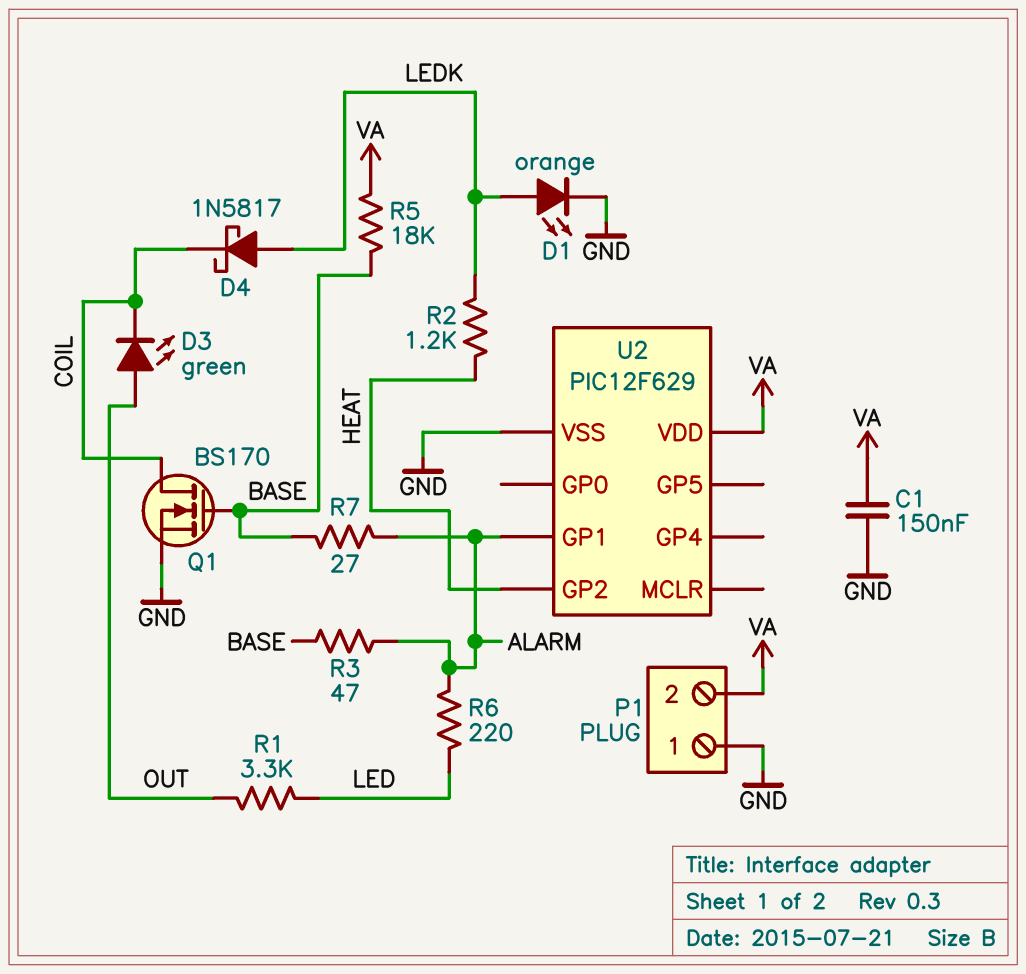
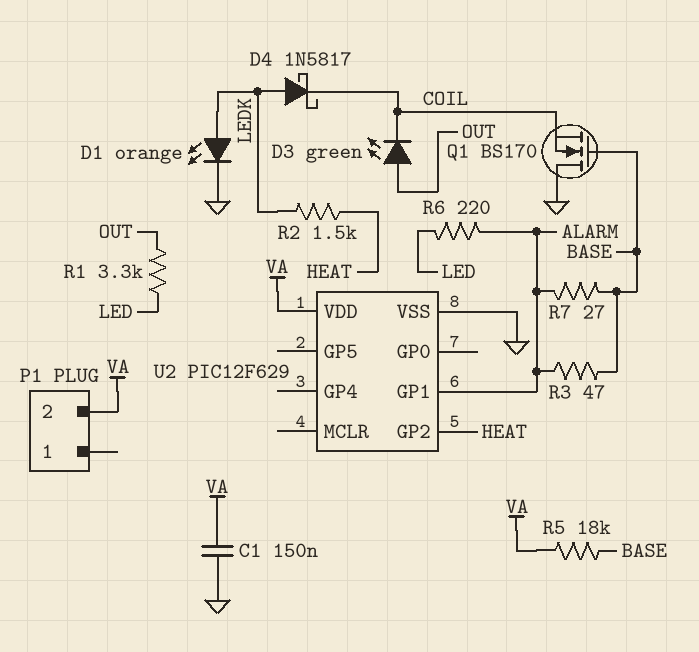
P1 pin 1: GND -> none
Q1: NMOS BS170 (G BASE, D COIL, S GND) -> NMOS BS170 (G BASE, D GND, S COIL)
R2: 1.2k (HEAT, LEDK) -> 1.5k (HEAT, LEDK)

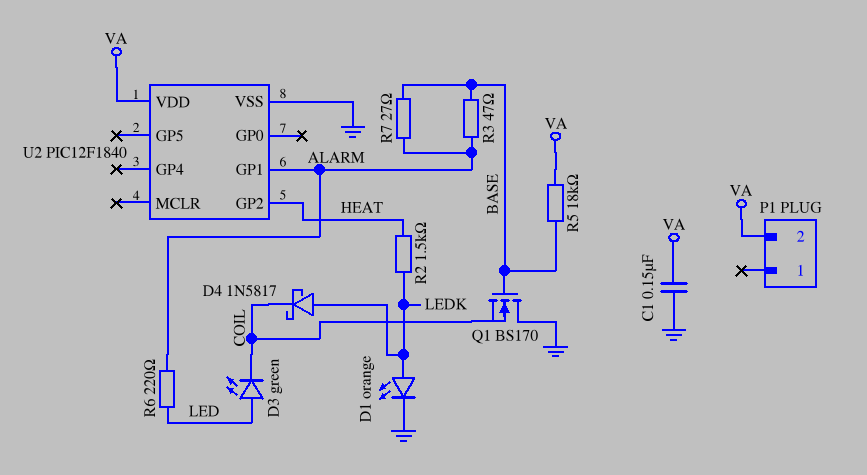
D3: LED green (A OUT, K COIL) -> LED green (A LED, K COIL)
R1: 3.3k (LED, OUT) -> none
U2: PIC12F629 -> PIC12F1840

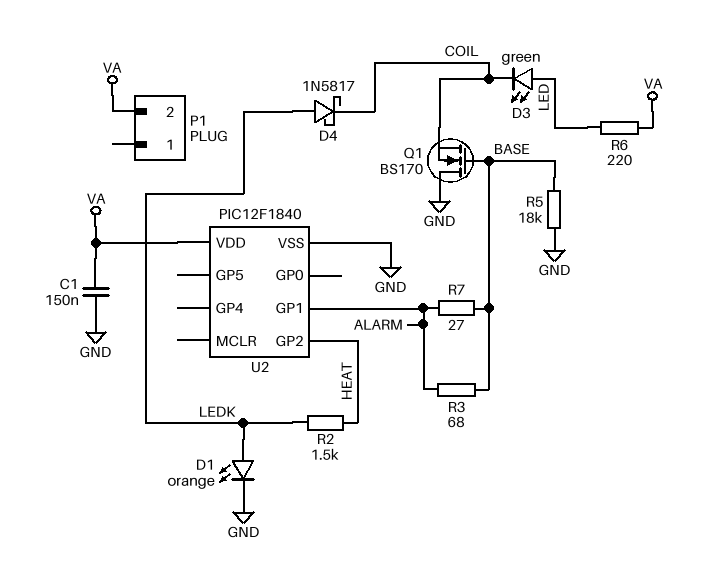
R3: 47 (ALARM, BASE) -> 68 (ALARM, BASE)
R5: 18k (BASE, VA) -> 18k (BASE, GND)
R6: 220 (ALARM, LED) -> 220 (LED, VA)

